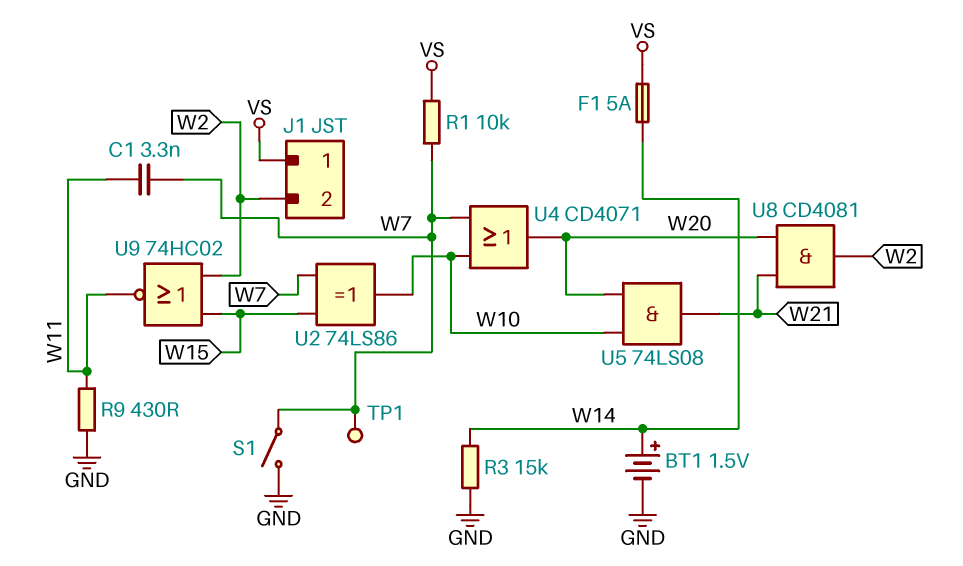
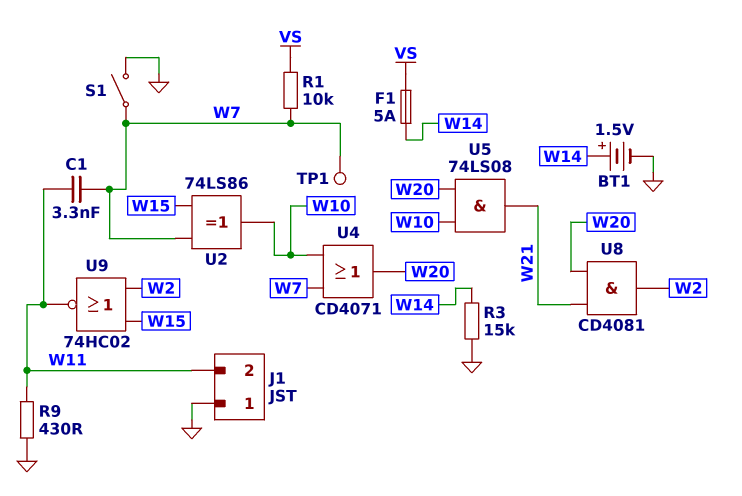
J1 pin 1: VS -> GND
J1 pin 2: W2 -> W11

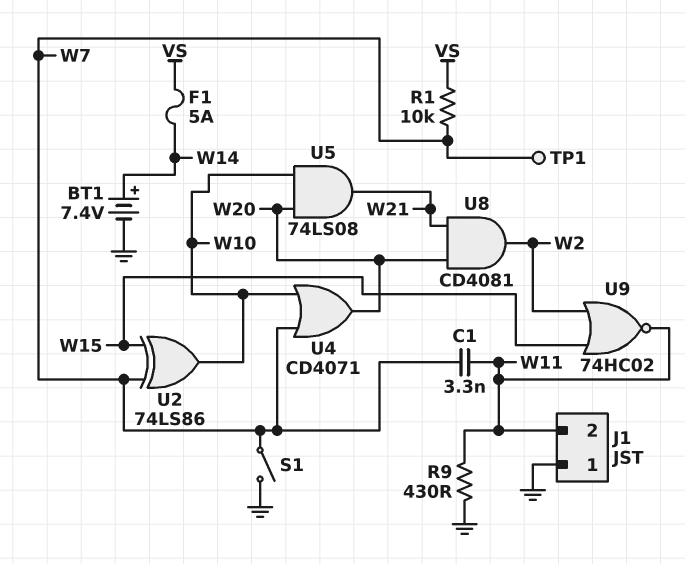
BT1: 1.5V (plus W14, minus GND) -> 7.4V (plus W14, minus GND)
R3: 15k (GND, W14) -> none

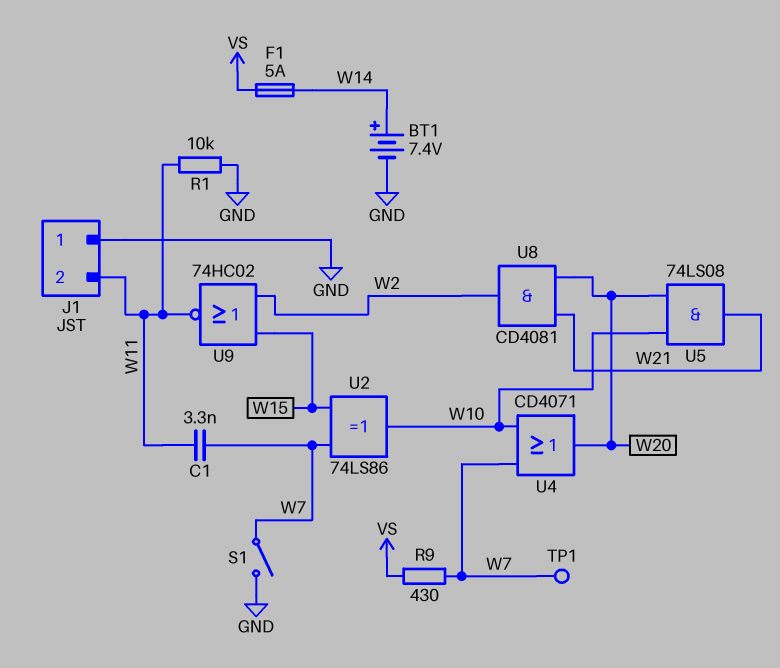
R1: 10k (VS, W7) -> 10k (GND, W11)
R9: 430 (GND, W11) -> 430 (VS, W7)

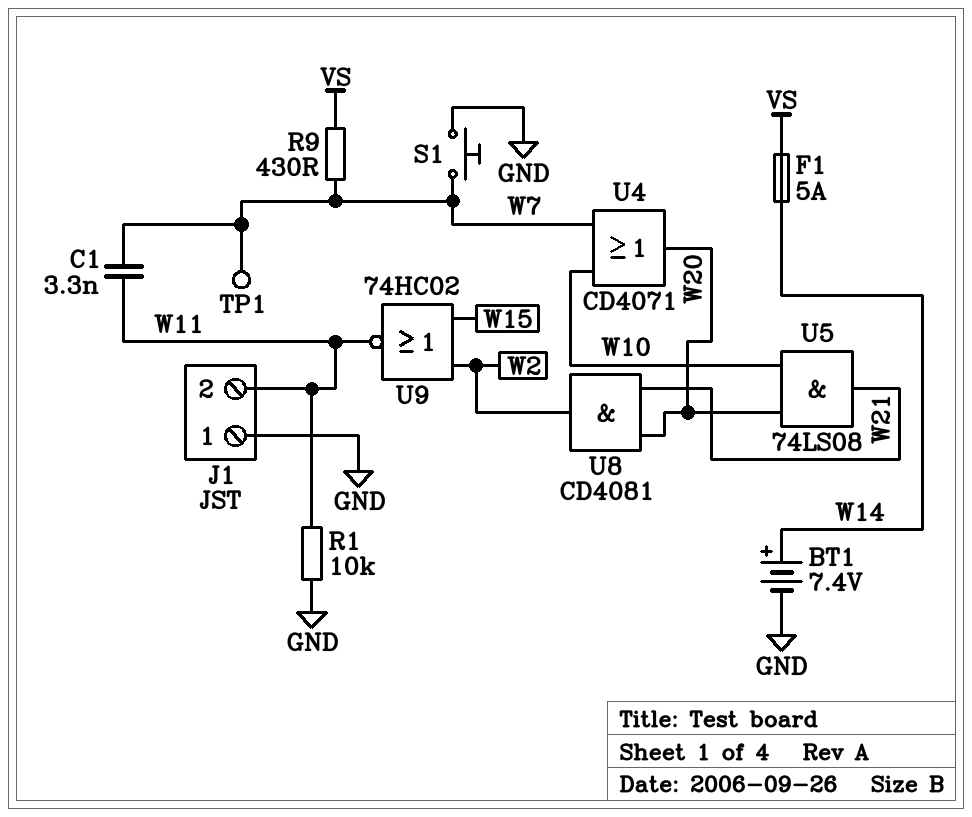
S1: switch (GND, W7) -> button (GND, W7)
U2: XOR 74LS86 (in W7, in W15, out W10) -> none

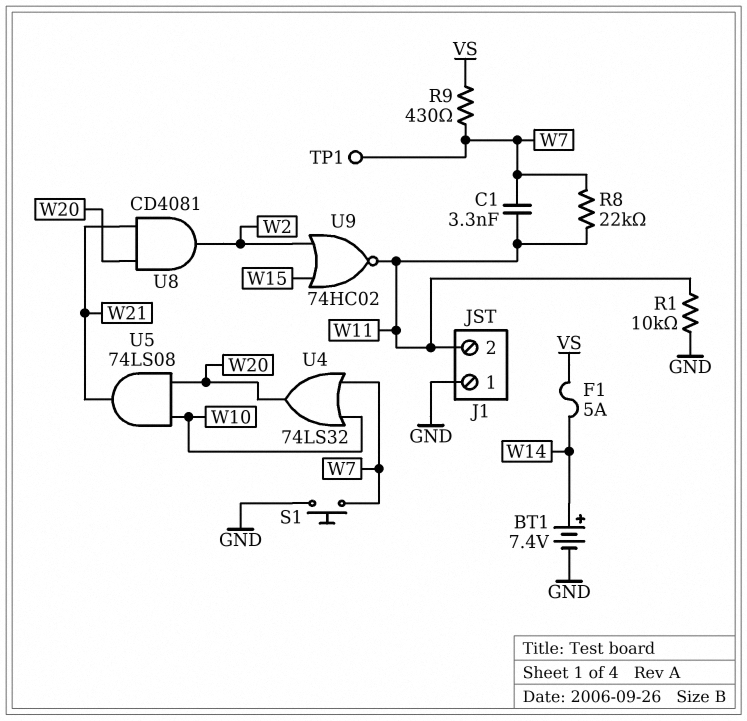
R8: none -> 22k (W7, W11)
U4: OR CD4071 (in W7, in W10, out W20) -> OR 74LS32 (in W7, in W10, out W20)

